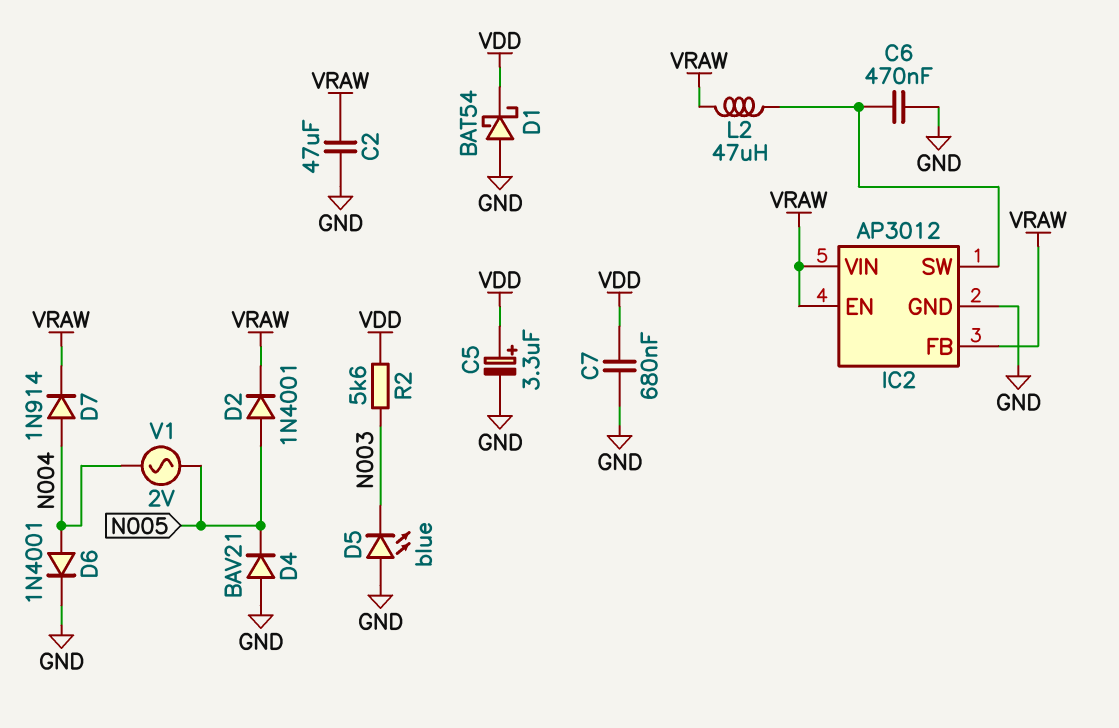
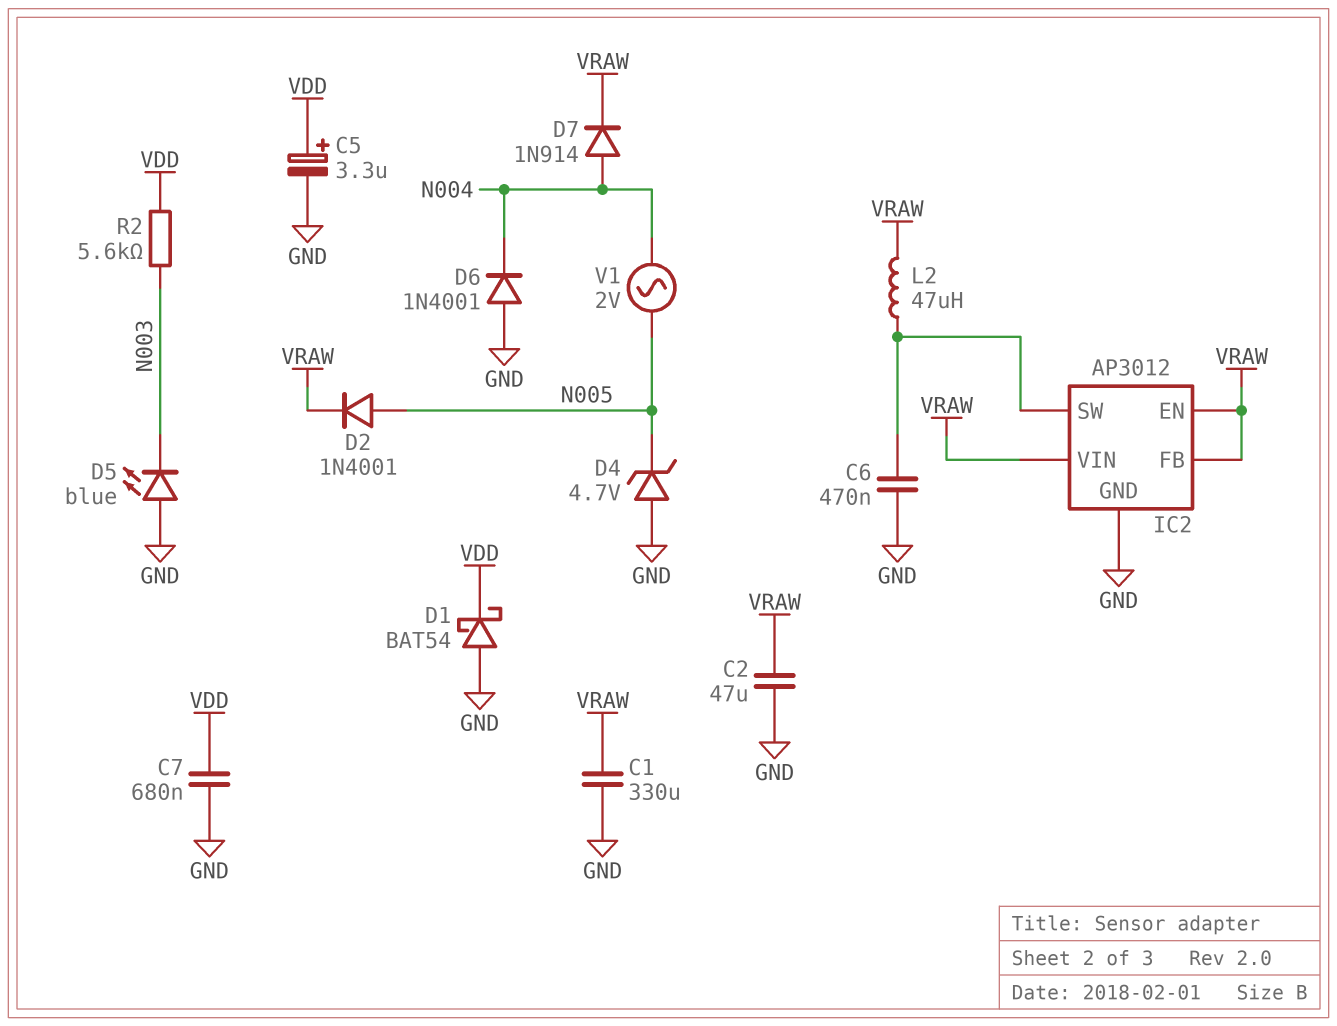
C1: none -> 330uF (GND, VRAW)
D4: diode BAV21 (A GND, K N005) -> zener 4.7V (A GND, K N005)
D6: diode 1N4001 (A N004, K GND) -> diode 1N4001 (A GND, K N004)

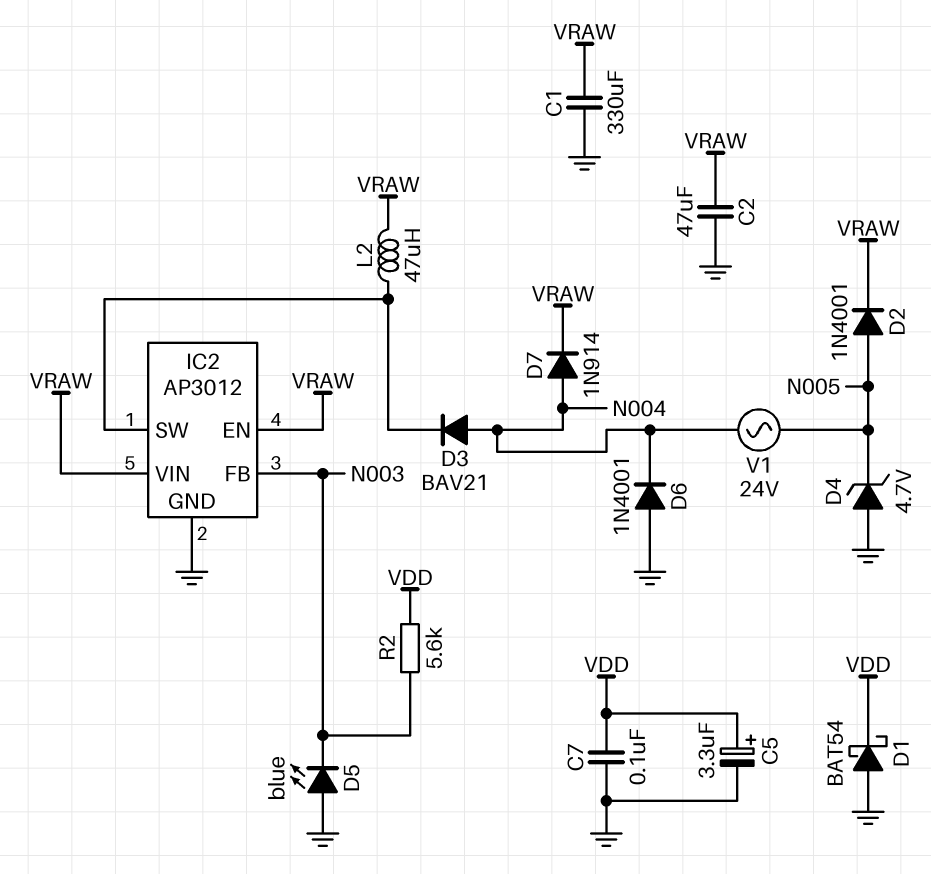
C6: 470nF (GND, IC2/SW) -> none
C7: 680nF (GND, VDD) -> 100nF (GND, VDD)
D3: none -> diode BAV21 (A N004, K IC2/SW)
IC2 pin FB: VRAW -> N003
V1: AC 2V (N004, N005) -> AC 24V (N004, N005)

